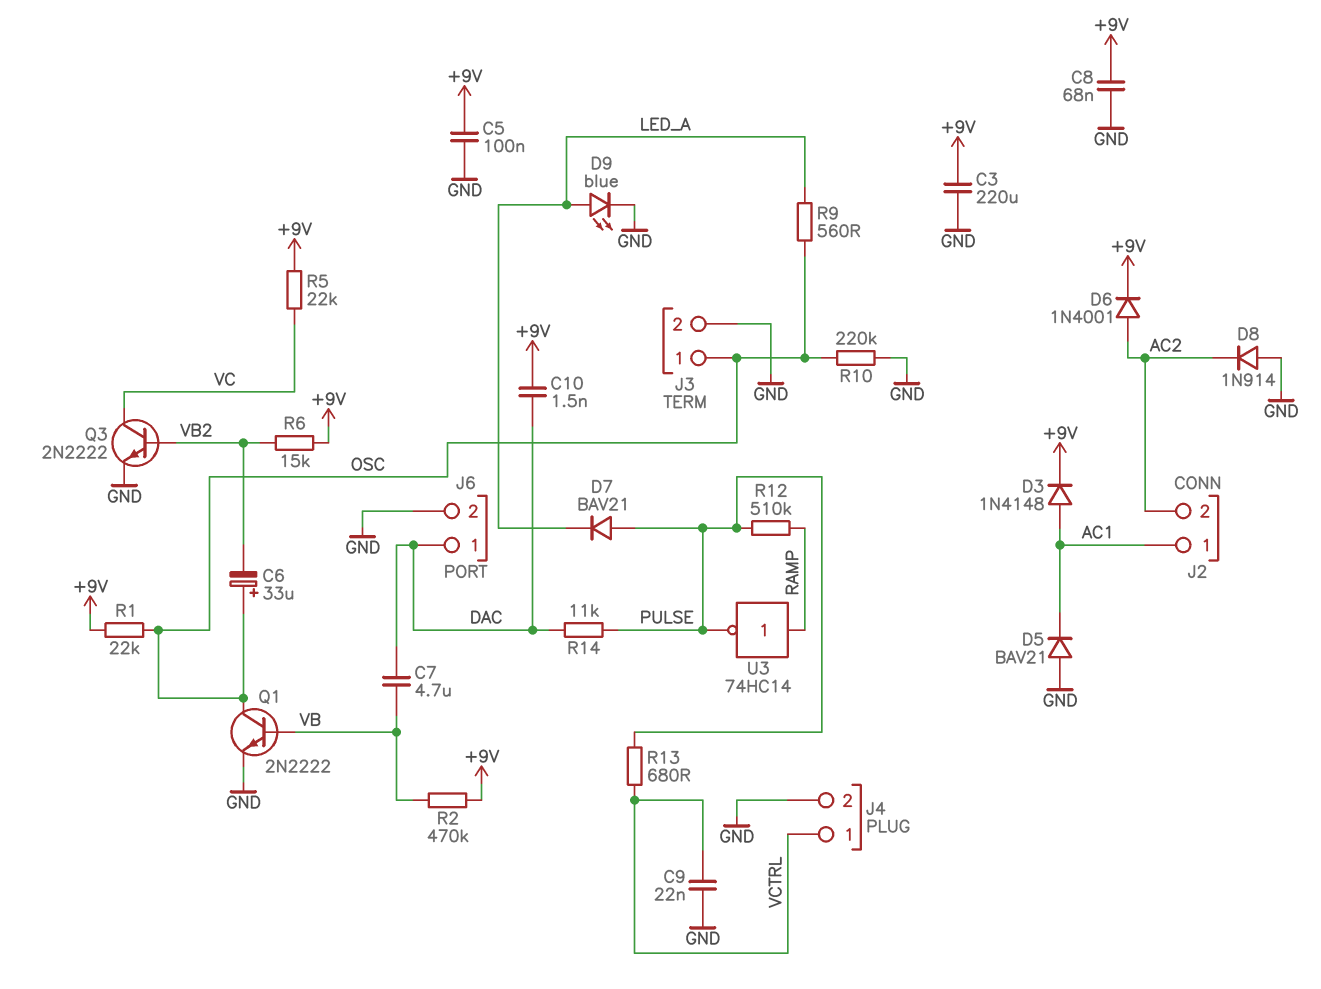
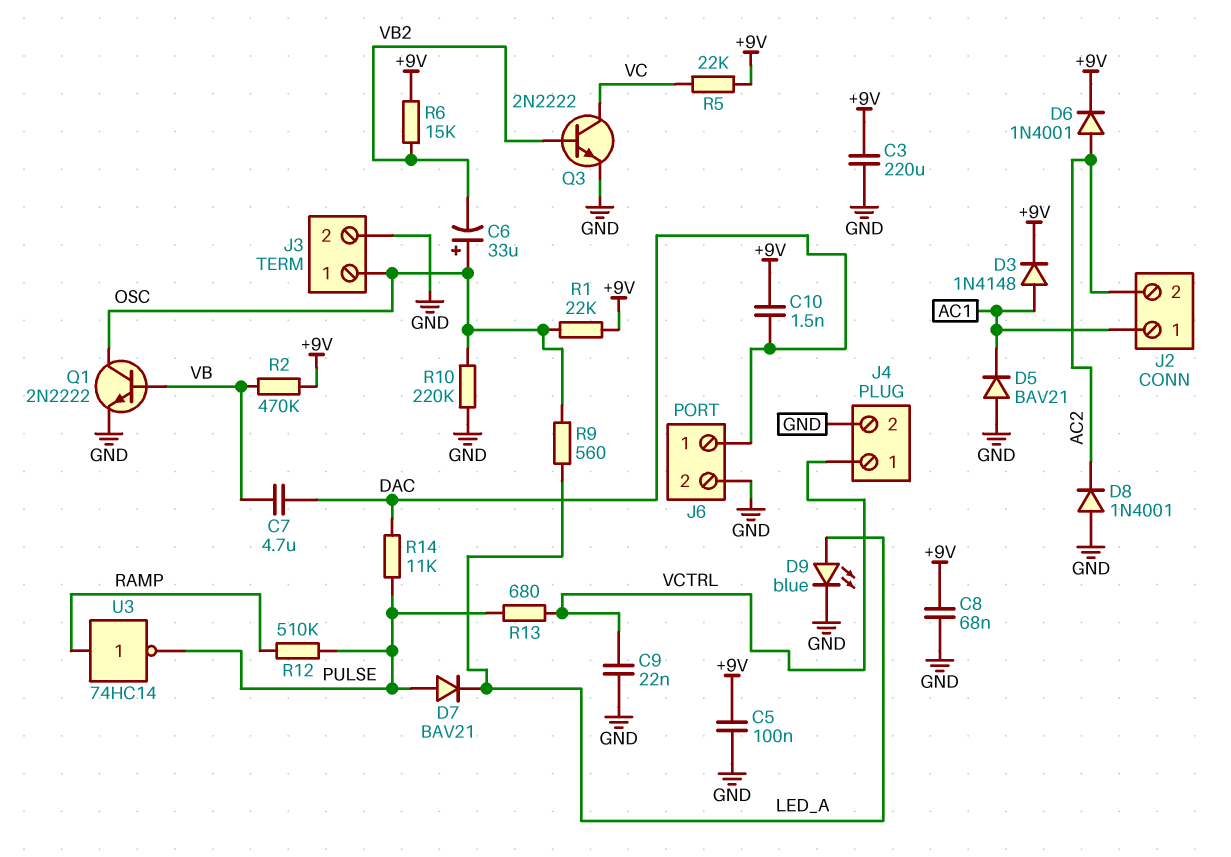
D8: diode 1N914 (A GND, K AC2) -> diode 1N4001 (A GND, K AC2)

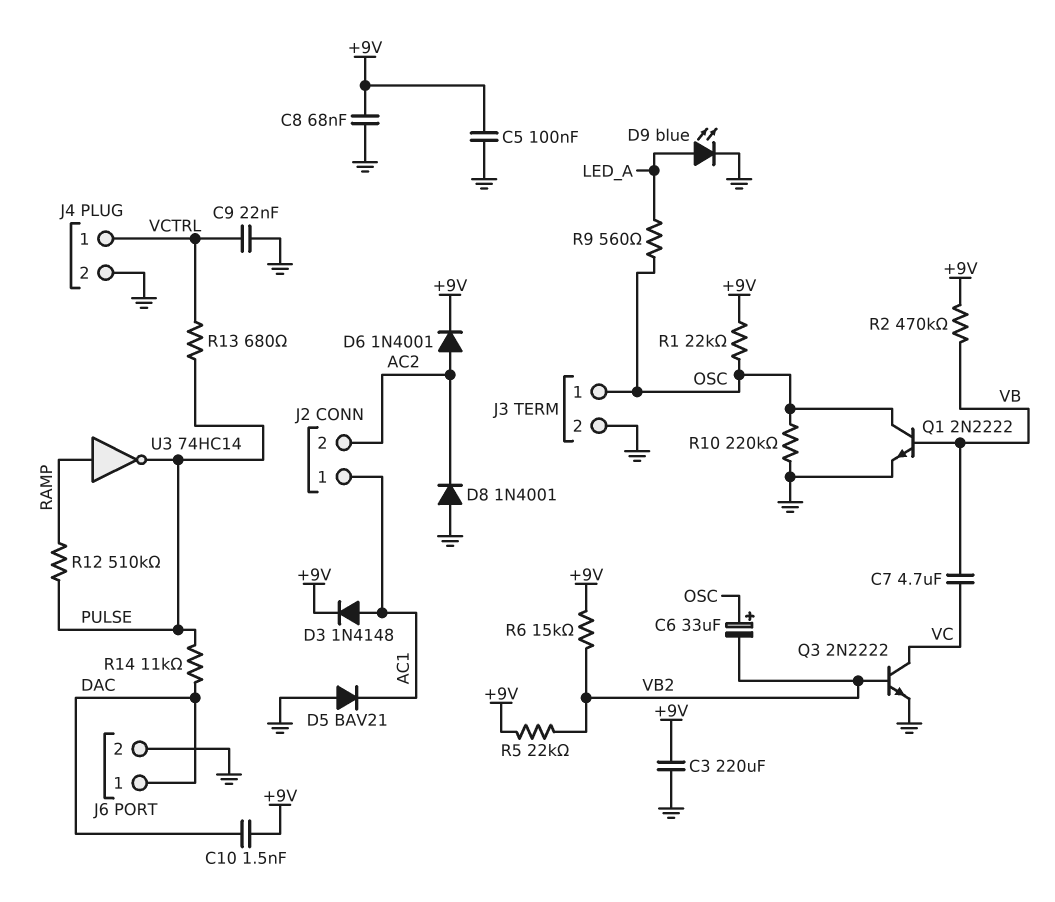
C7: 4.7uF (DAC, VB) -> 4.7uF (VB, VC)
D7: diode BAV21 (A PULSE, K LED_A) -> none
R5: 22k (+9V, VC) -> 22k (+9V, VB2)

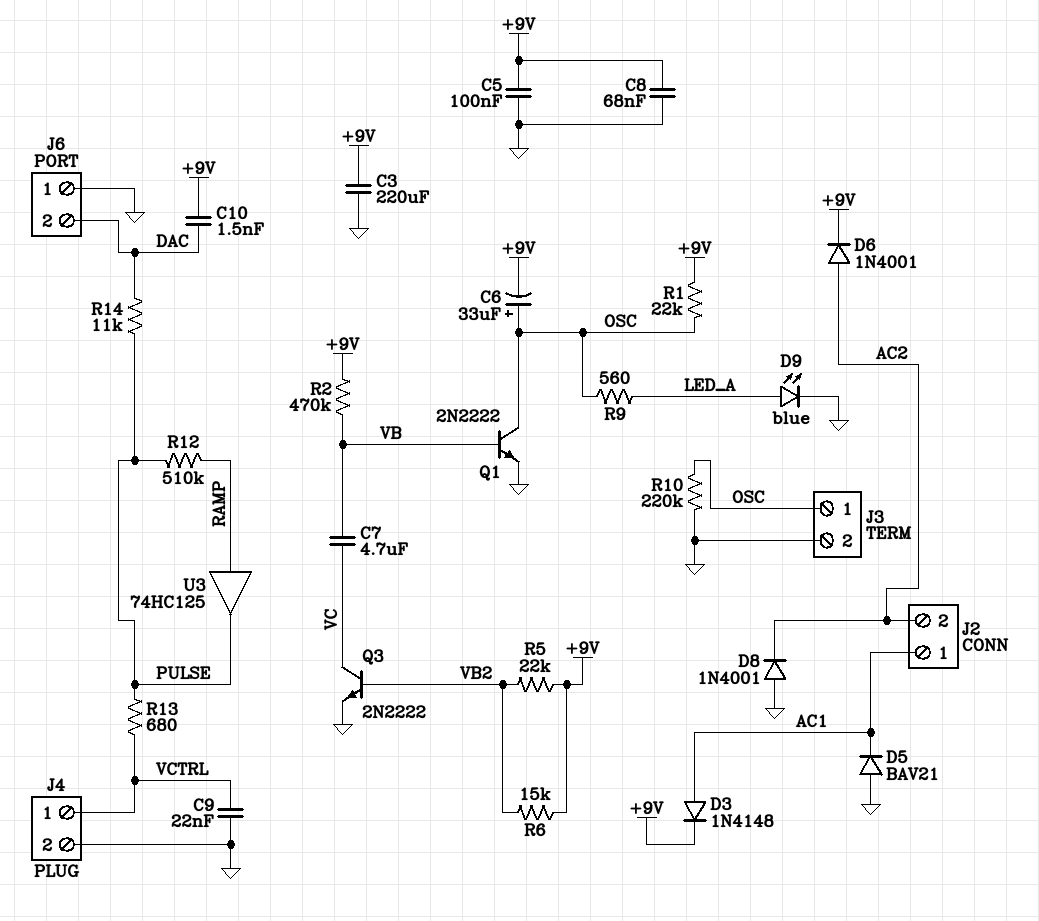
C6: 33uF (plus OSC, minus VB2) -> 33uF (plus OSC, minus +9V)
J6 pin 1: DAC -> GND
J6 pin 2: GND -> DAC
U3: NOT 74HC14 (in RAMP, out PULSE) -> buffer 74HC125 (in RAMP, out PULSE)

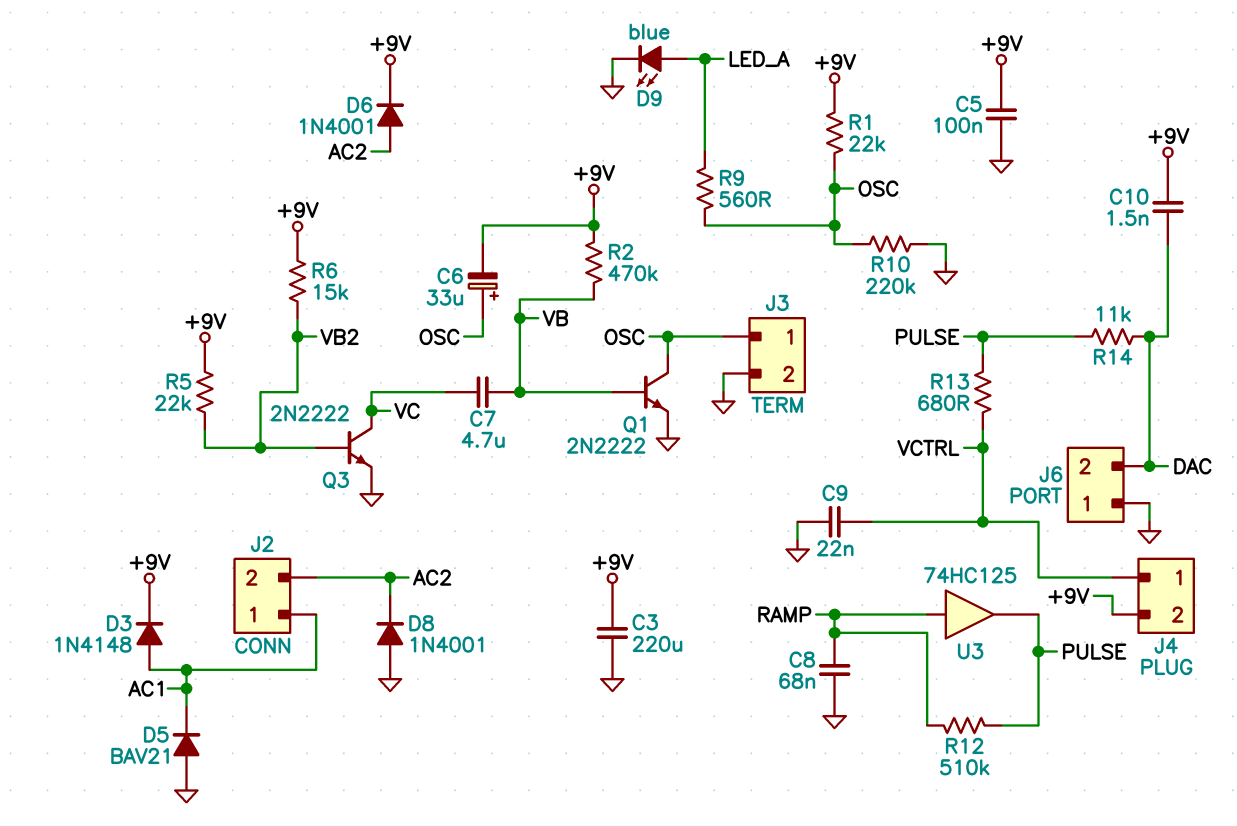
C8: 68nF (+9V, GND) -> 68nF (GND, RAMP)
J4 pin 2: GND -> +9V

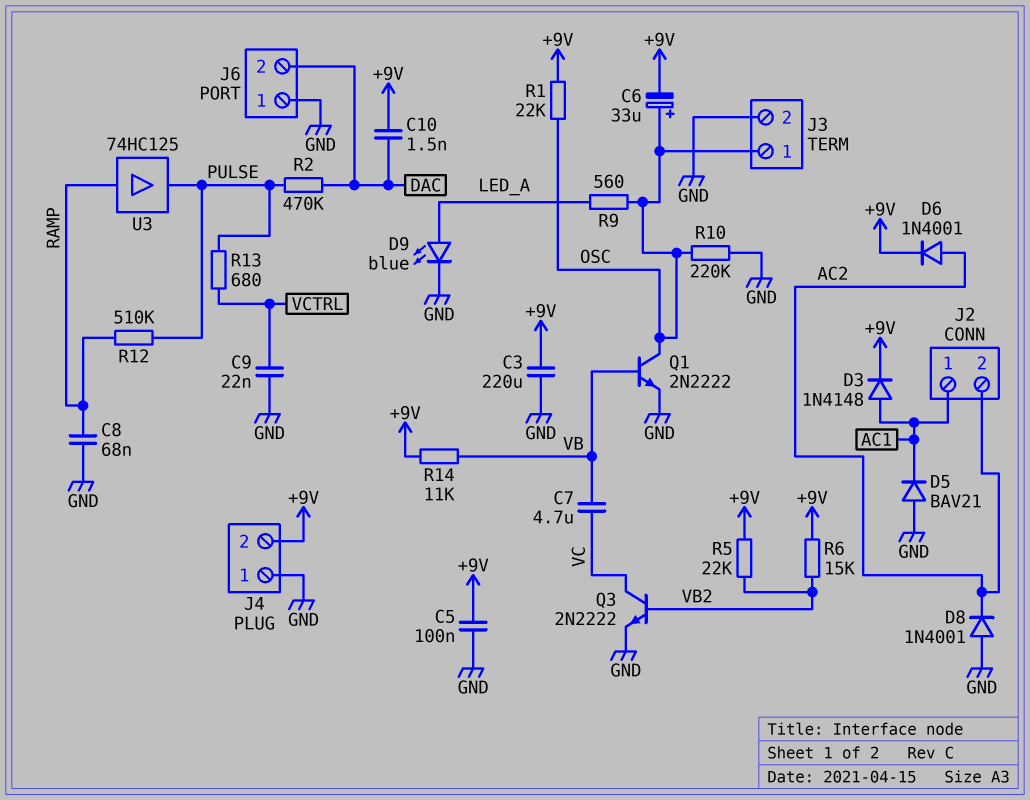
J4 pin 1: VCTRL -> GND
R2: 470k (+9V, VB) -> 470k (DAC, PULSE)
R14: 11k (DAC, PULSE) -> 11k (+9V, VB)

